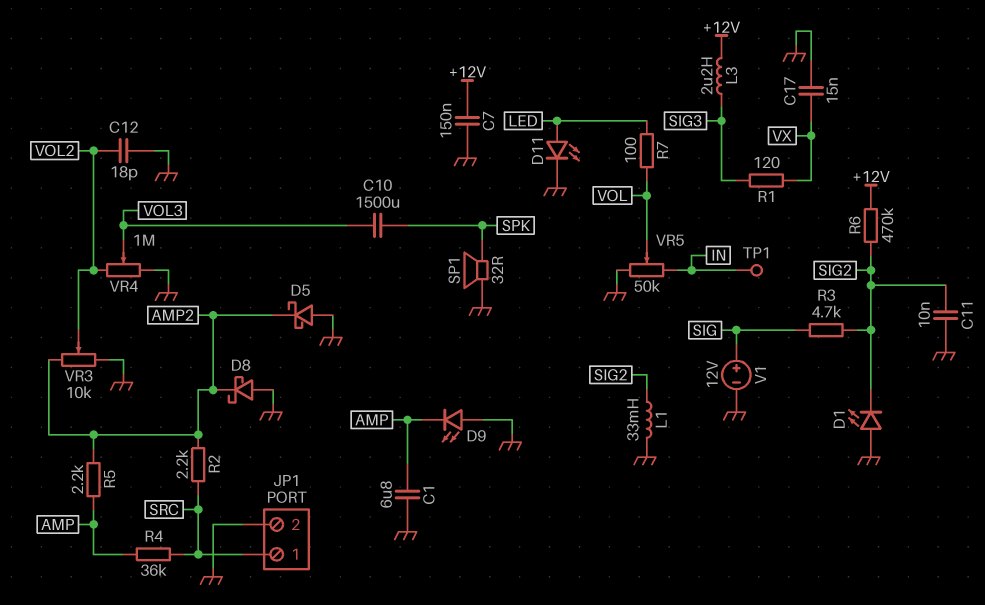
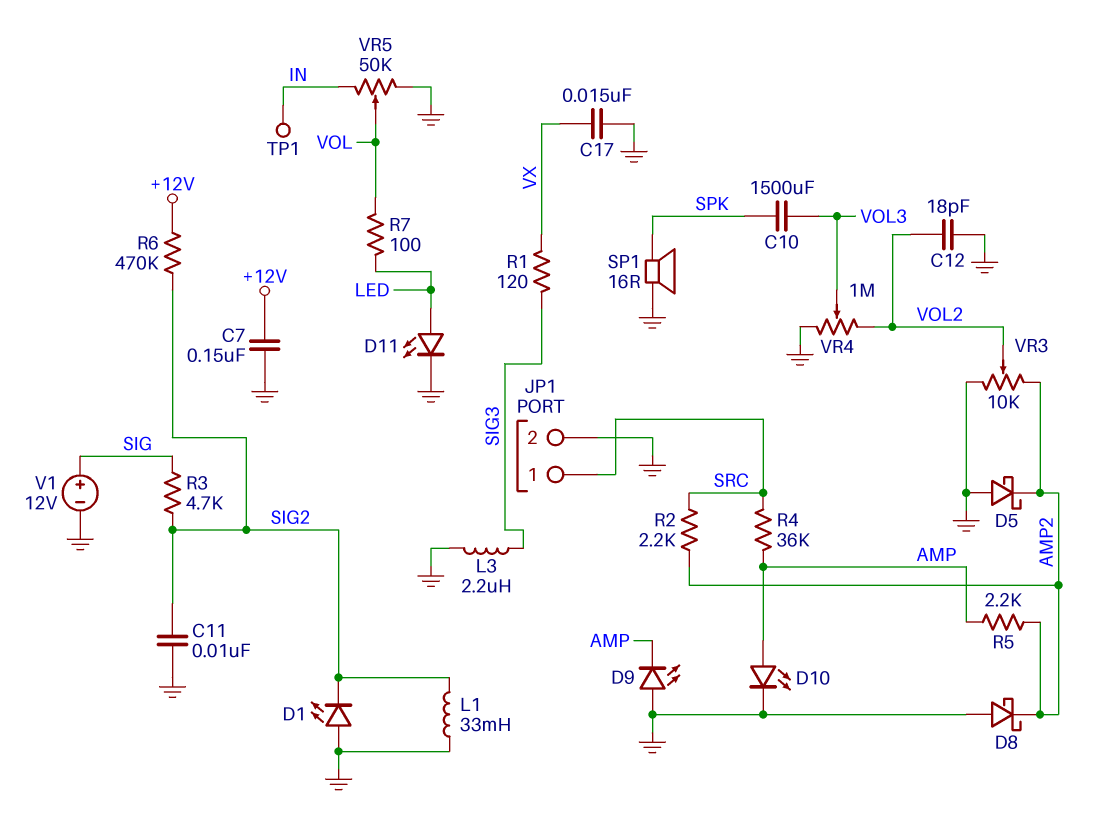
C1: 6.8uF (AMP, GND) -> none
D10: none -> LED (A AMP, K GND)
L3: 2.2uH (+12V, SIG3) -> 2.2uH (GND, SIG3)
SP1: speaker 32R (GND, SPK) -> speaker 16R (GND, SPK)

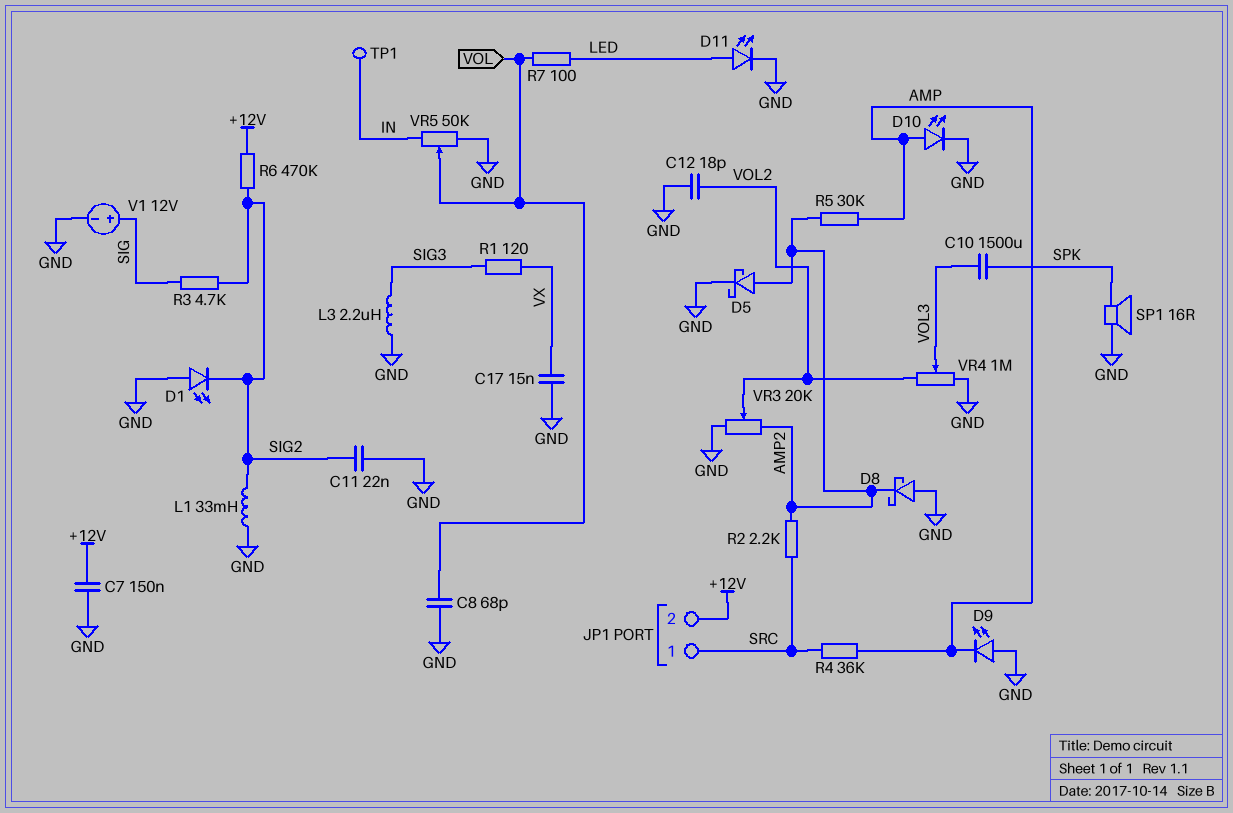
C8: none -> 68pF (GND, VOL)
C11: 10nF (GND, SIG2) -> 22nF (GND, SIG2)
D5: schottky (A GND, K AMP2) -> schottky (A AMP2, K GND)
JP1 pin 2: GND -> +12V
R5: 2.2k (AMP, AMP2) -> 30k (AMP, AMP2)
VR3: 10k (AMP2, GND, wiper VOL2) -> 20k (AMP2, GND, wiper VOL2)

